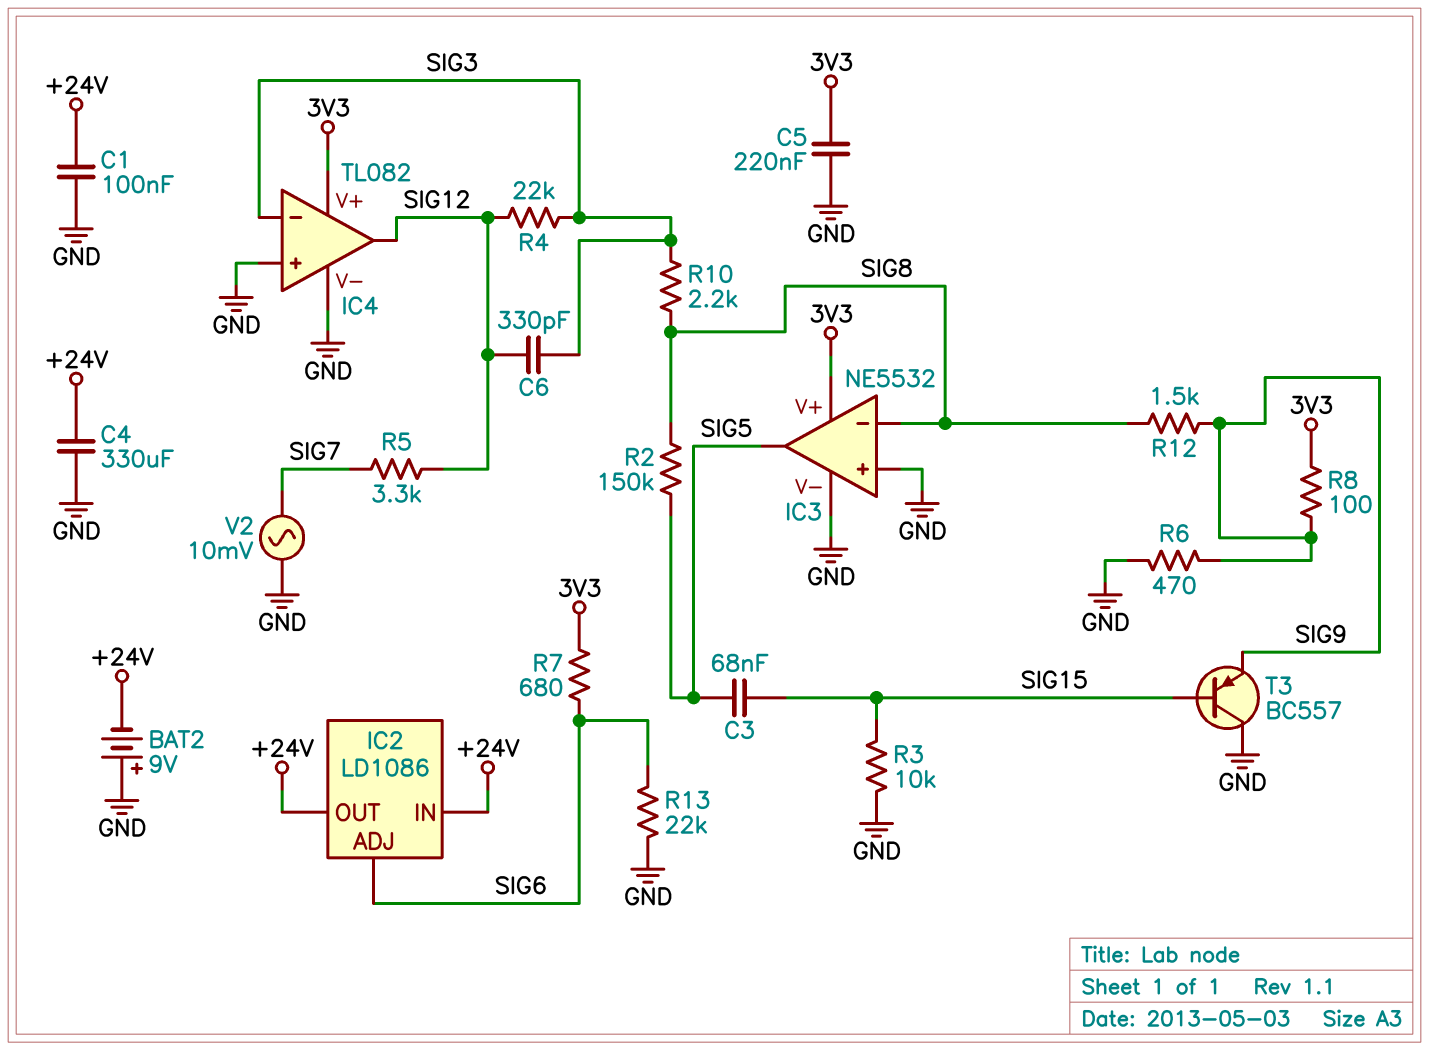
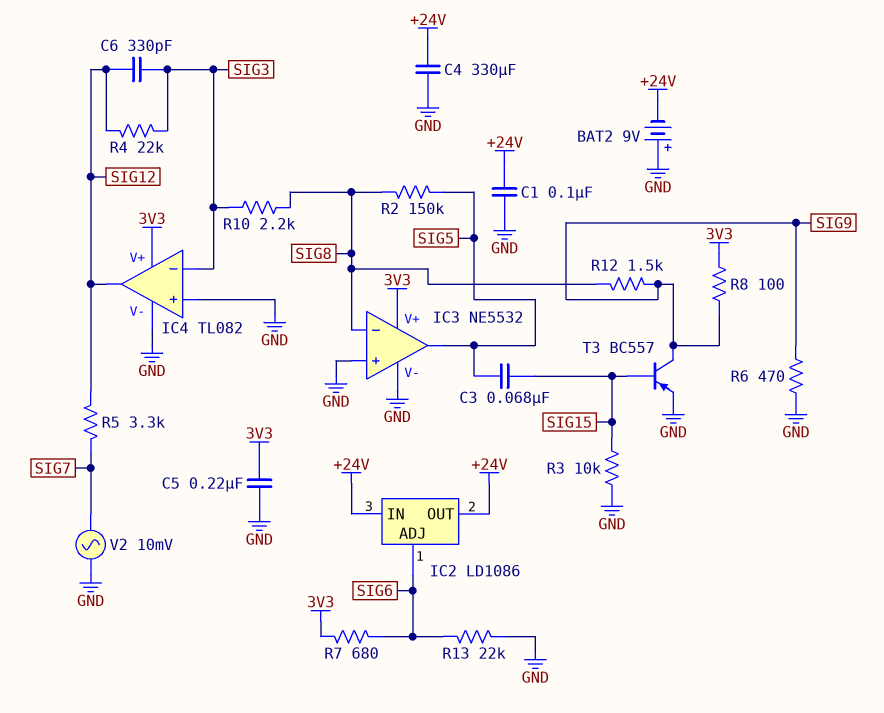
T3: PNP BC557 (B SIG15, C GND, E SIG9) -> PNP BC557 (B SIG15, C SIG9, E GND)

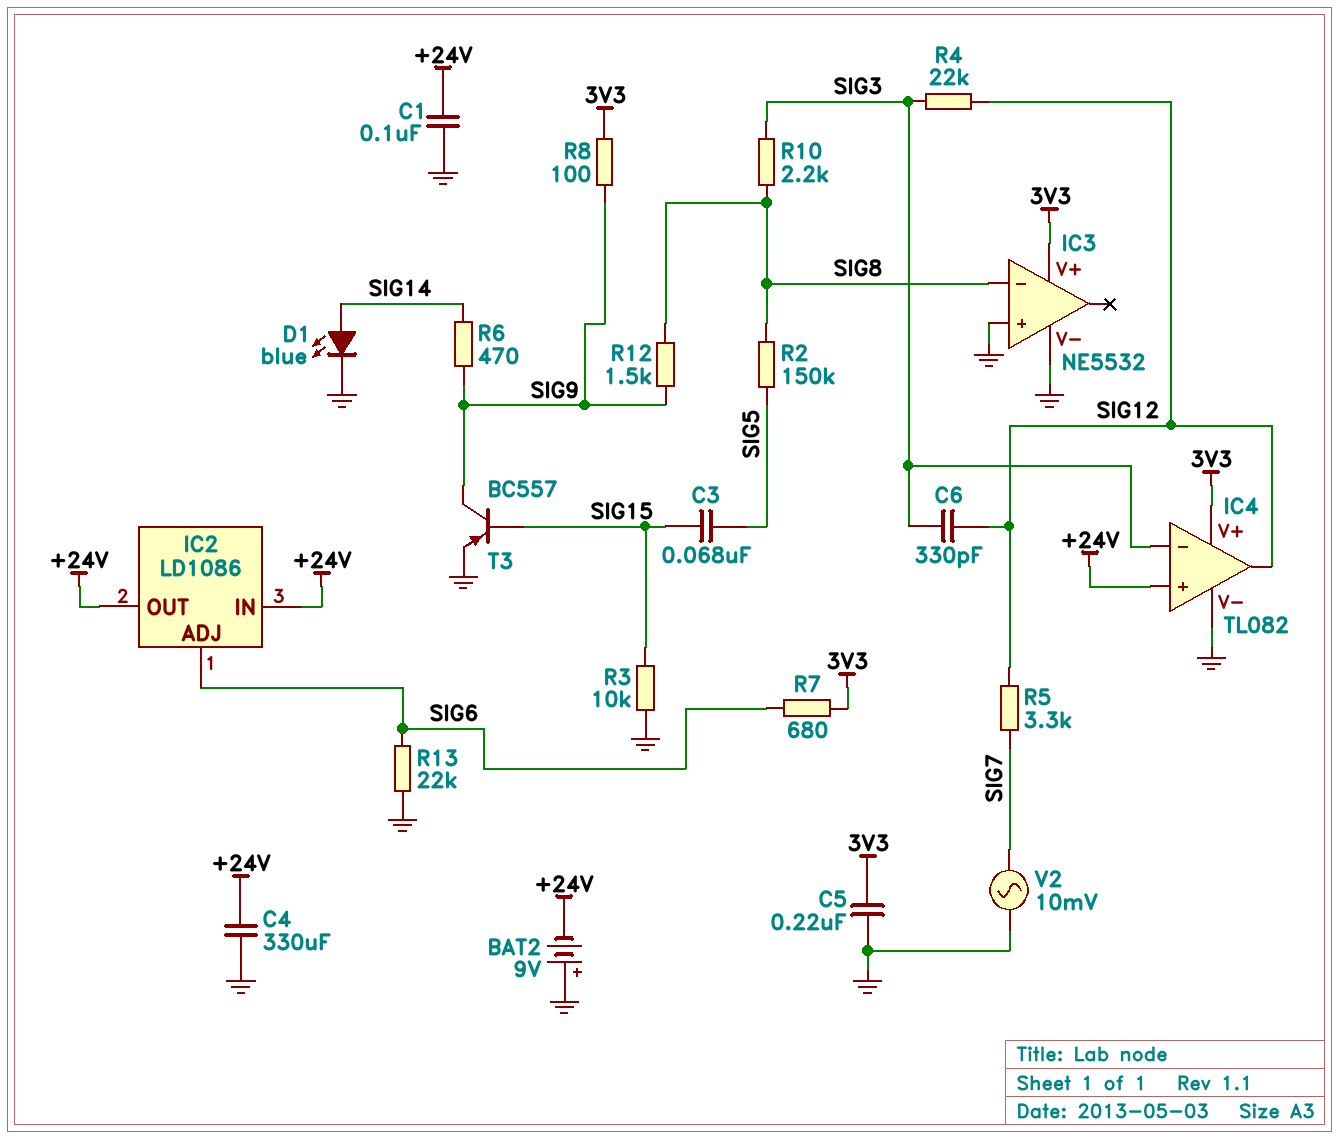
D1: none -> LED blue (A SIG14, K GND)
IC3 pin out: SIG5 -> none
IC4 pin in+: GND -> +24V
R6: 470 (GND, SIG9) -> 470 (SIG9, SIG14)

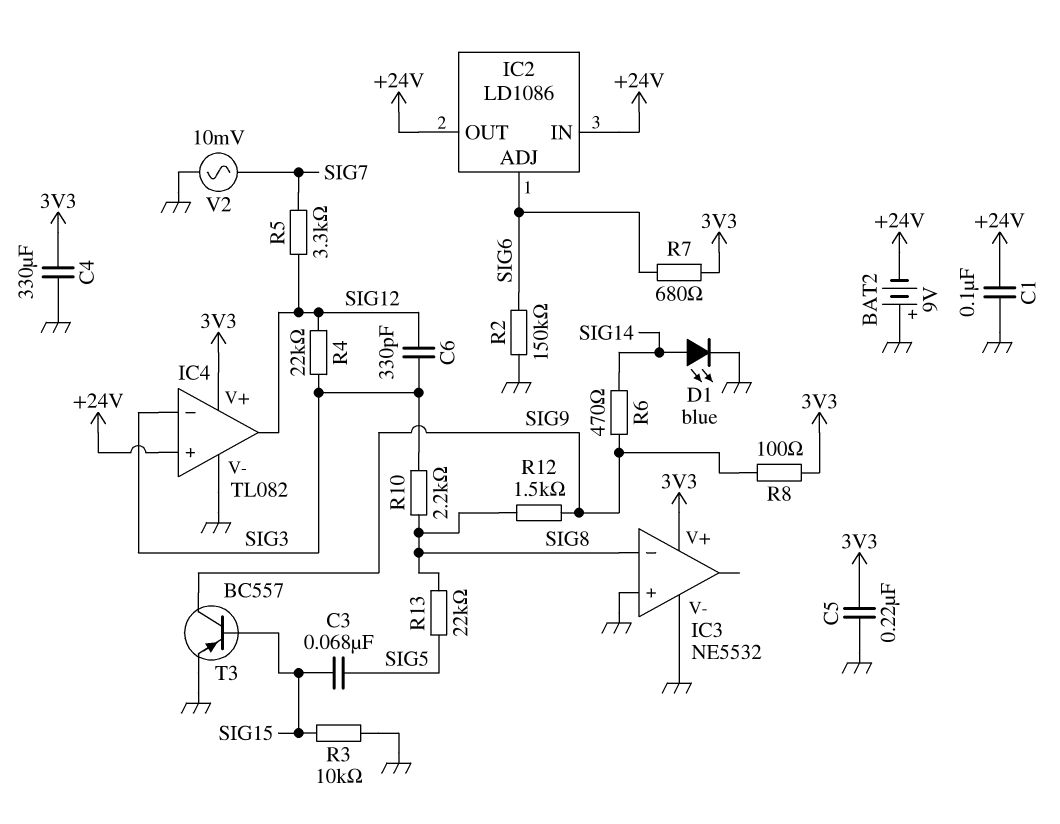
C4: 330uF (+24V, GND) -> 330uF (3V3, GND)
R2: 150k (SIG5, SIG8) -> 150k (GND, SIG6)
R13: 22k (GND, SIG6) -> 22k (SIG5, SIG8)

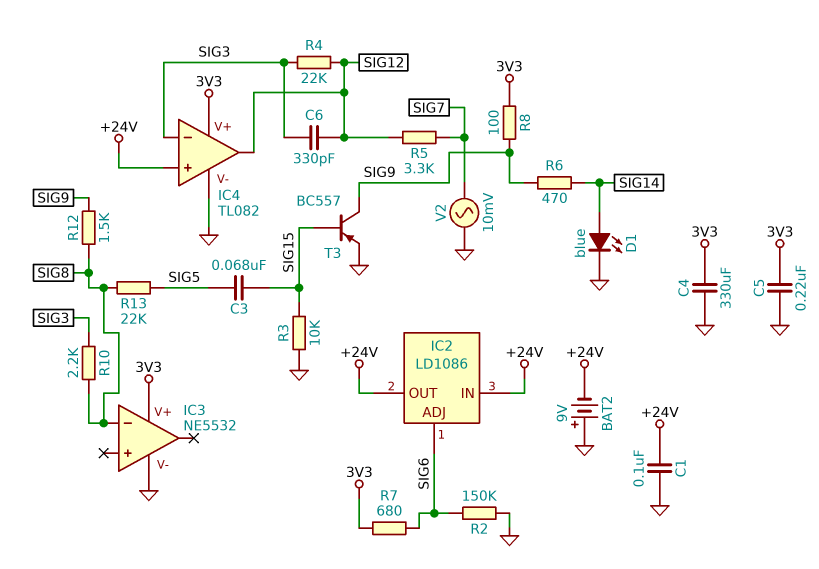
IC3 pin in+: GND -> none

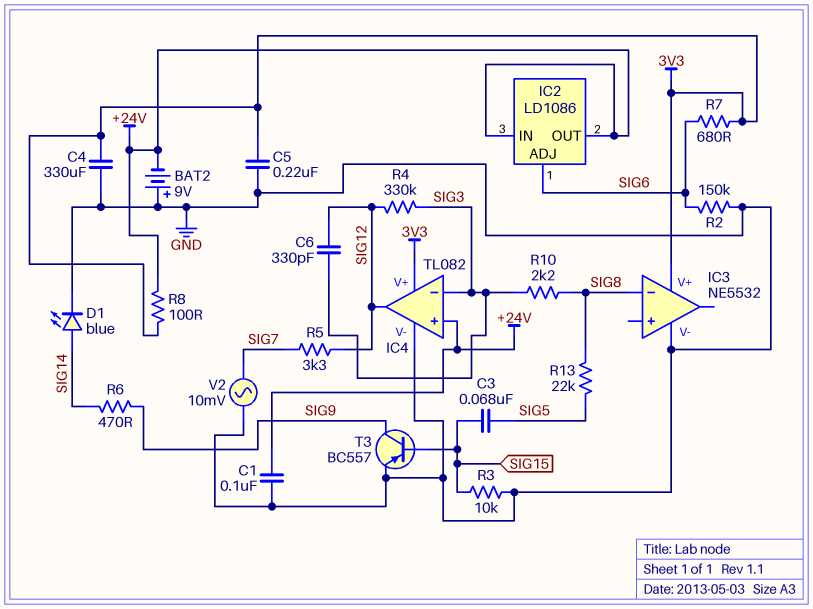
R4: 22k (SIG3, SIG12) -> 330k (SIG3, SIG12)
R8: 100 (3V3, SIG9) -> 100 (+24V, 3V3)
R12: 1.5k (SIG8, SIG9) -> none

